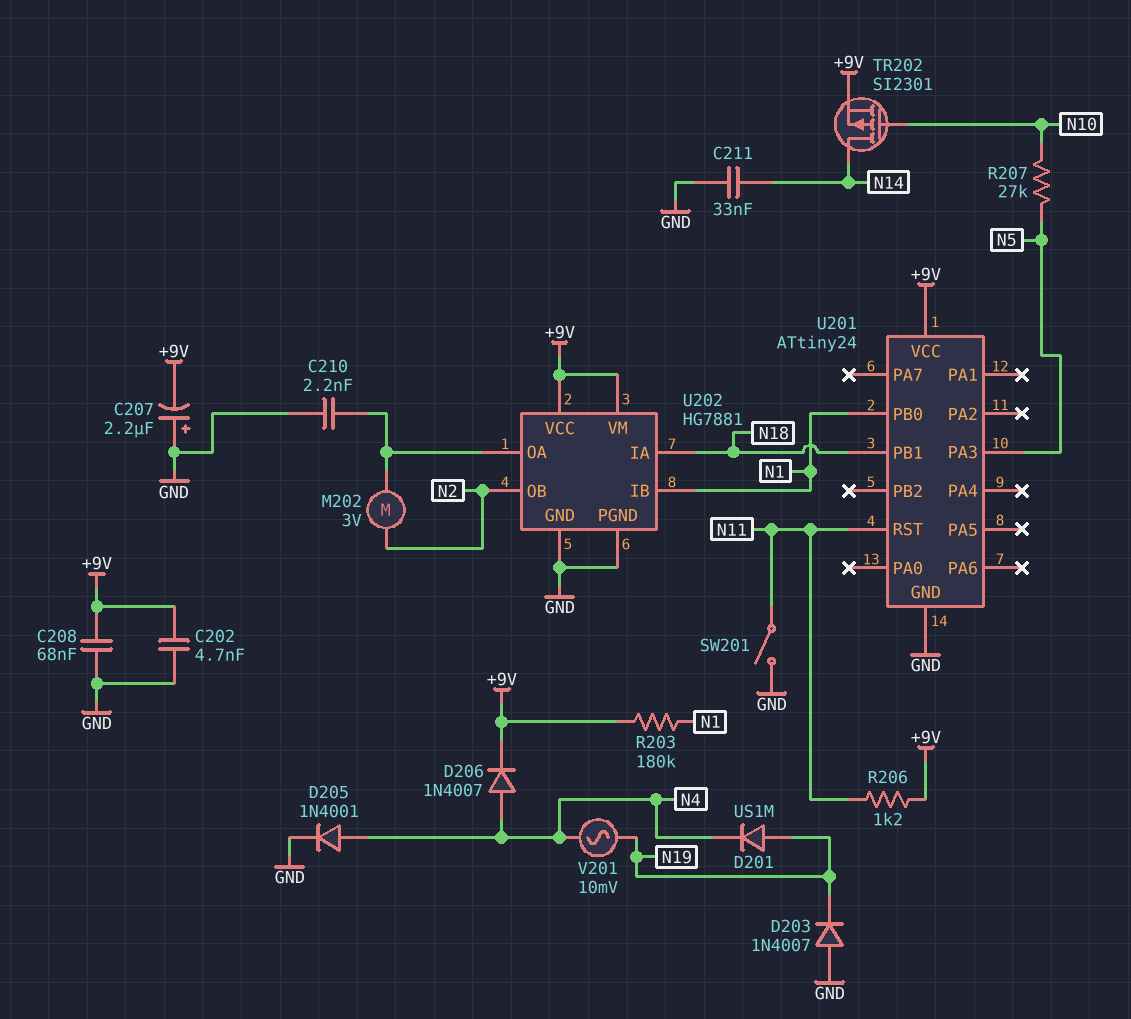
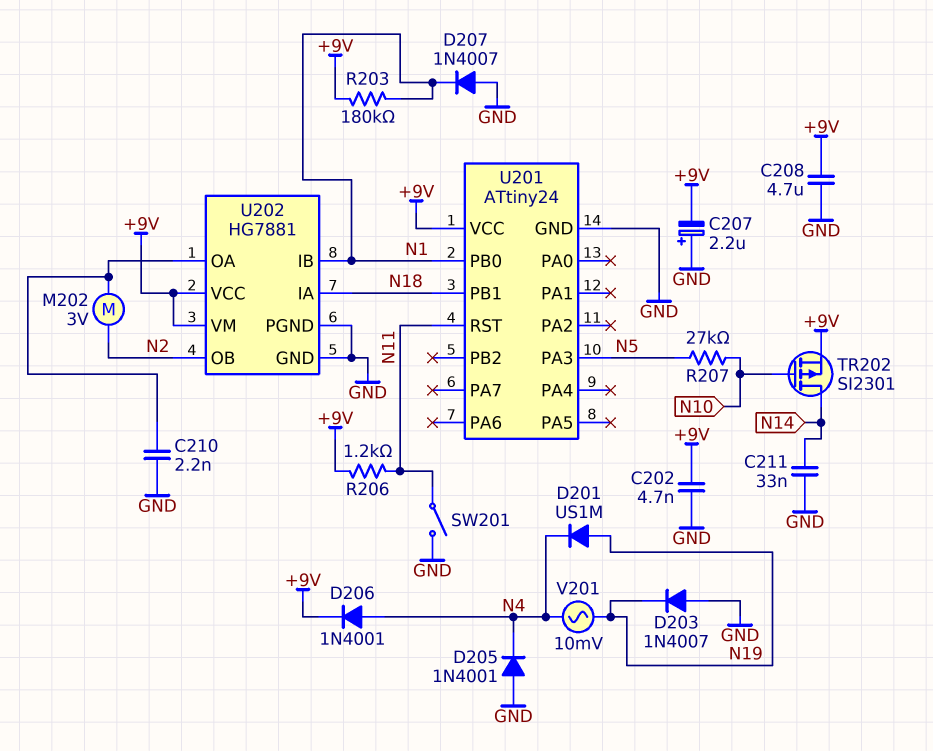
C208: 68nF (+9V, GND) -> 4.7uF (+9V, GND)
D205: diode 1N4001 (A N4, K GND) -> diode 1N4001 (A GND, K N4)
D206: diode 1N4007 (A N4, K +9V) -> diode 1N4001 (A N4, K +9V)
D207: none -> diode 1N4007 (A GND, K N1)

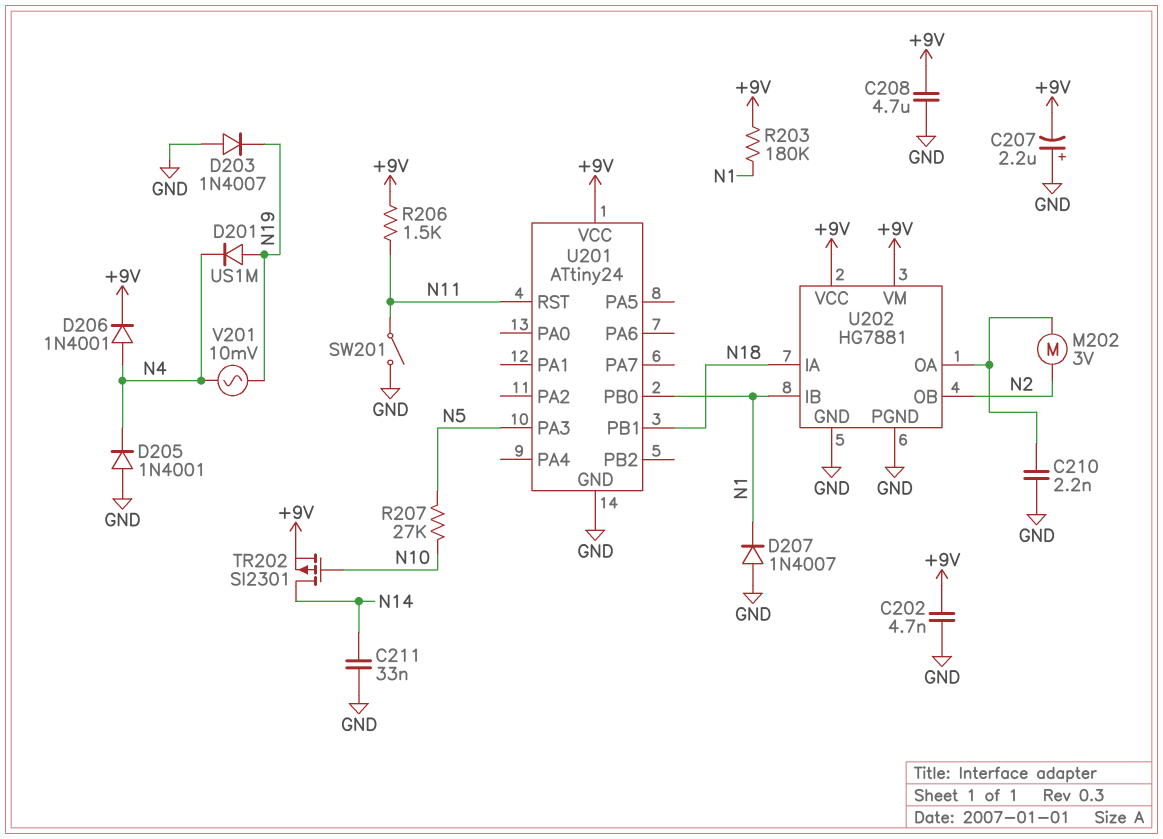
R206: 1.2k (+9V, N11) -> 1.5k (+9V, N11)

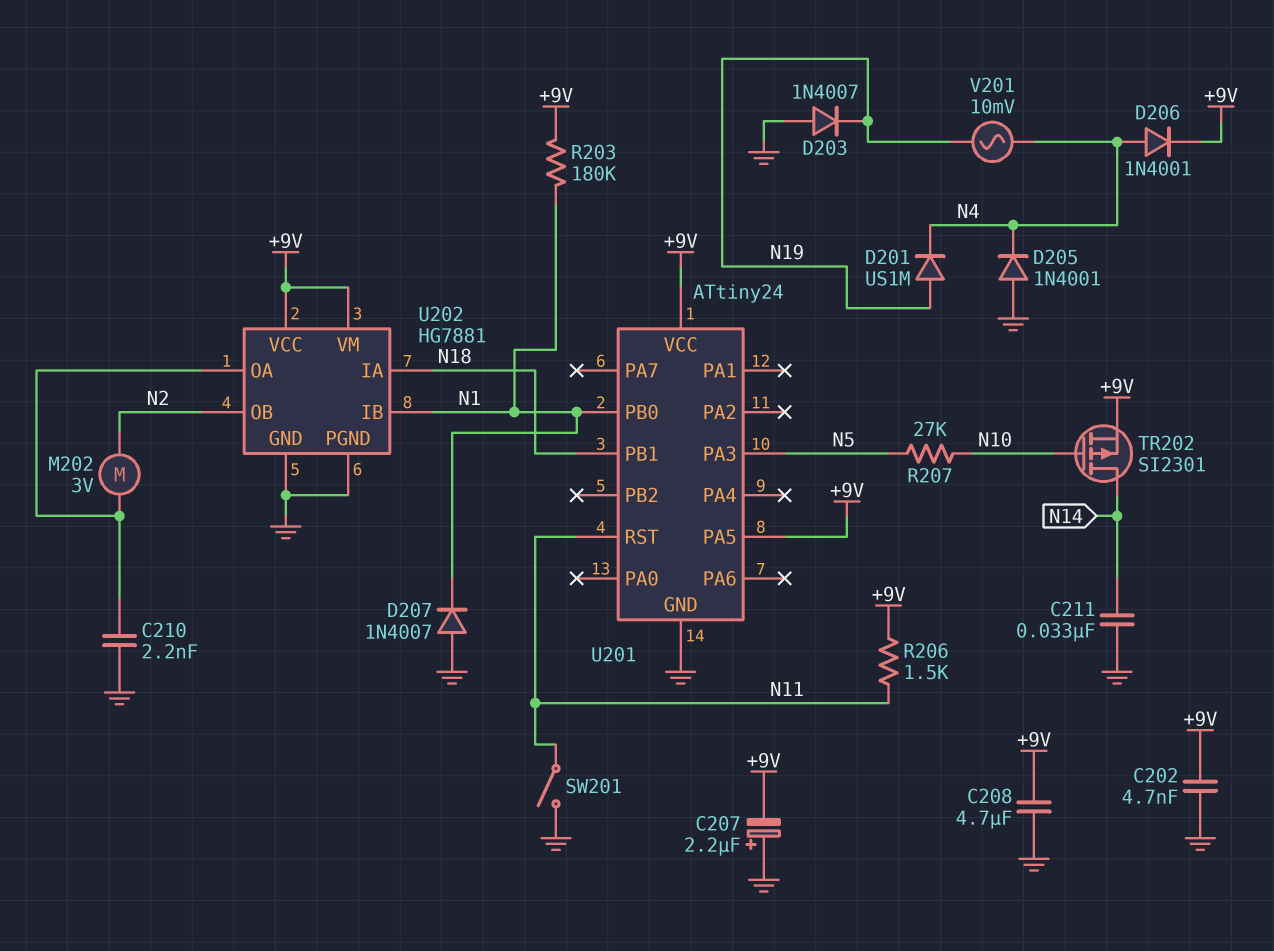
U201 pin PA5: none -> +9V

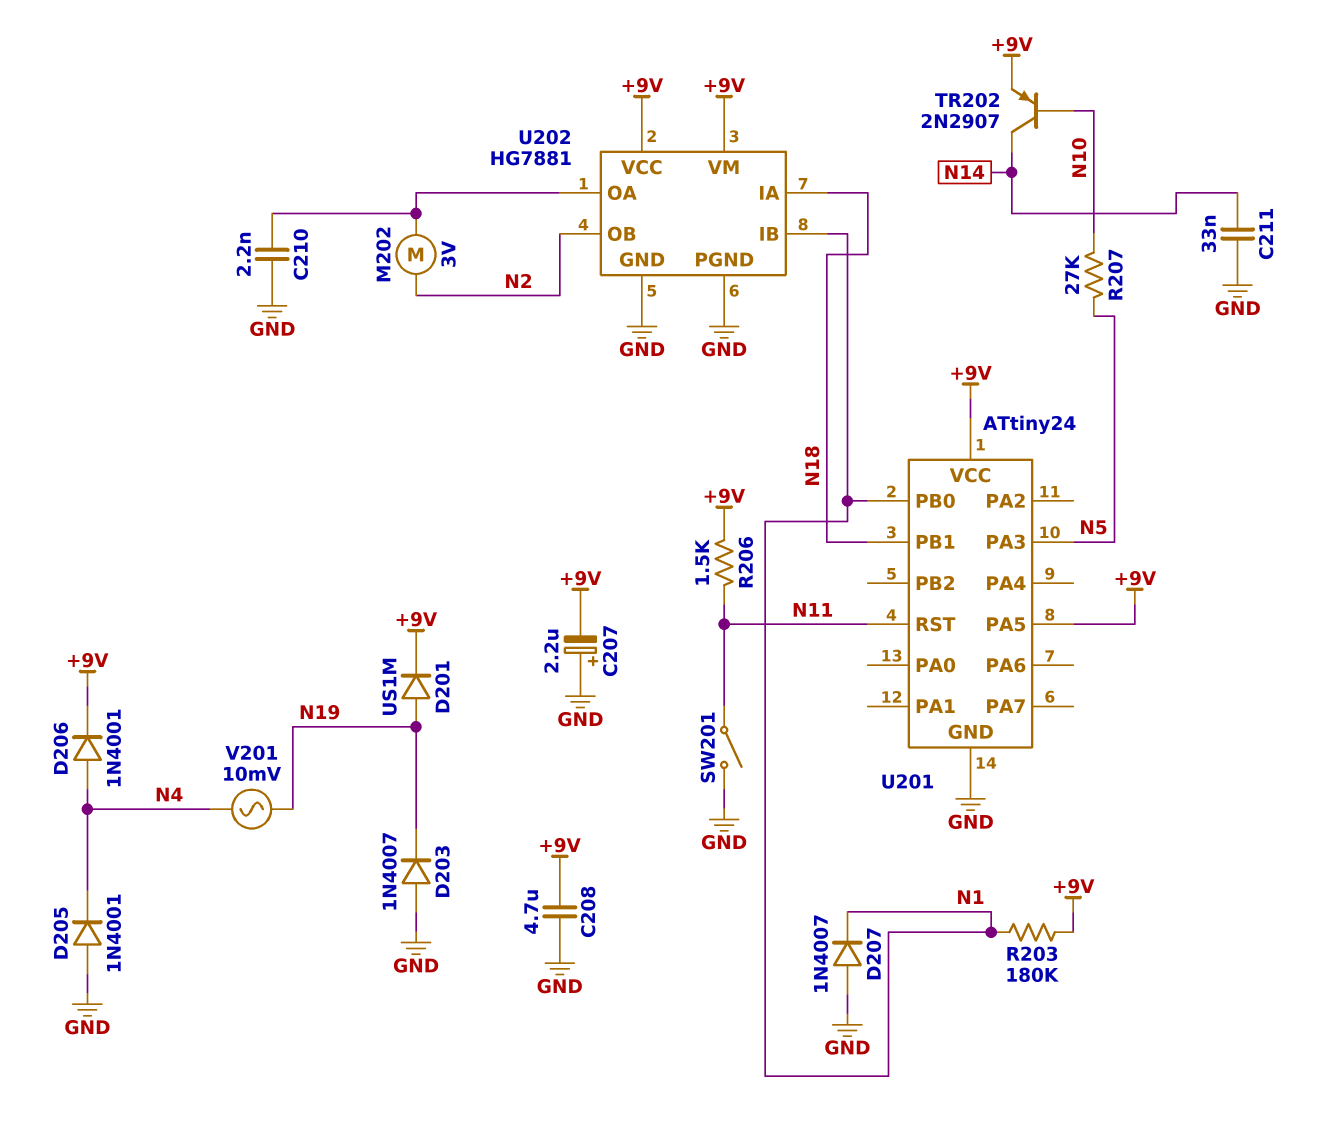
C202: 4.7nF (+9V, GND) -> none
D201: diode US1M (A N19, K N4) -> diode US1M (A N19, K +9V)
TR202: PMOS SI2301 (G N10, D N14, S +9V) -> PNP 2N2907 (B N10, C N14, E +9V)

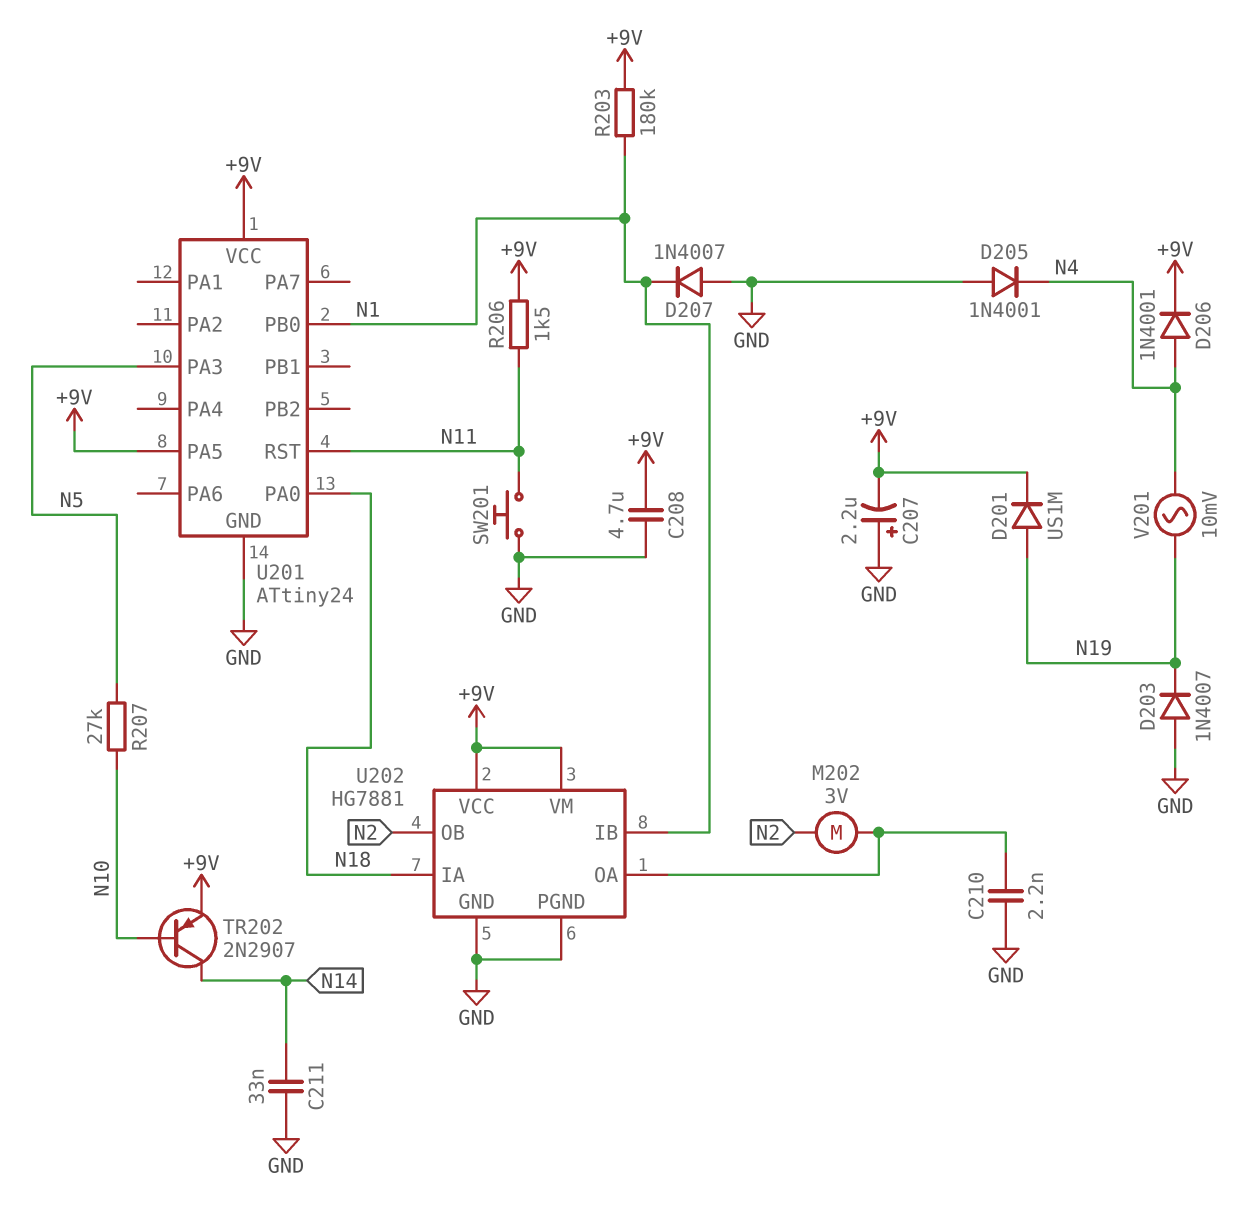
SW201: switch (GND, N11) -> button (GND, N11)
U201 pin PA0: none -> N18
U201 pin PB1: N18 -> none

